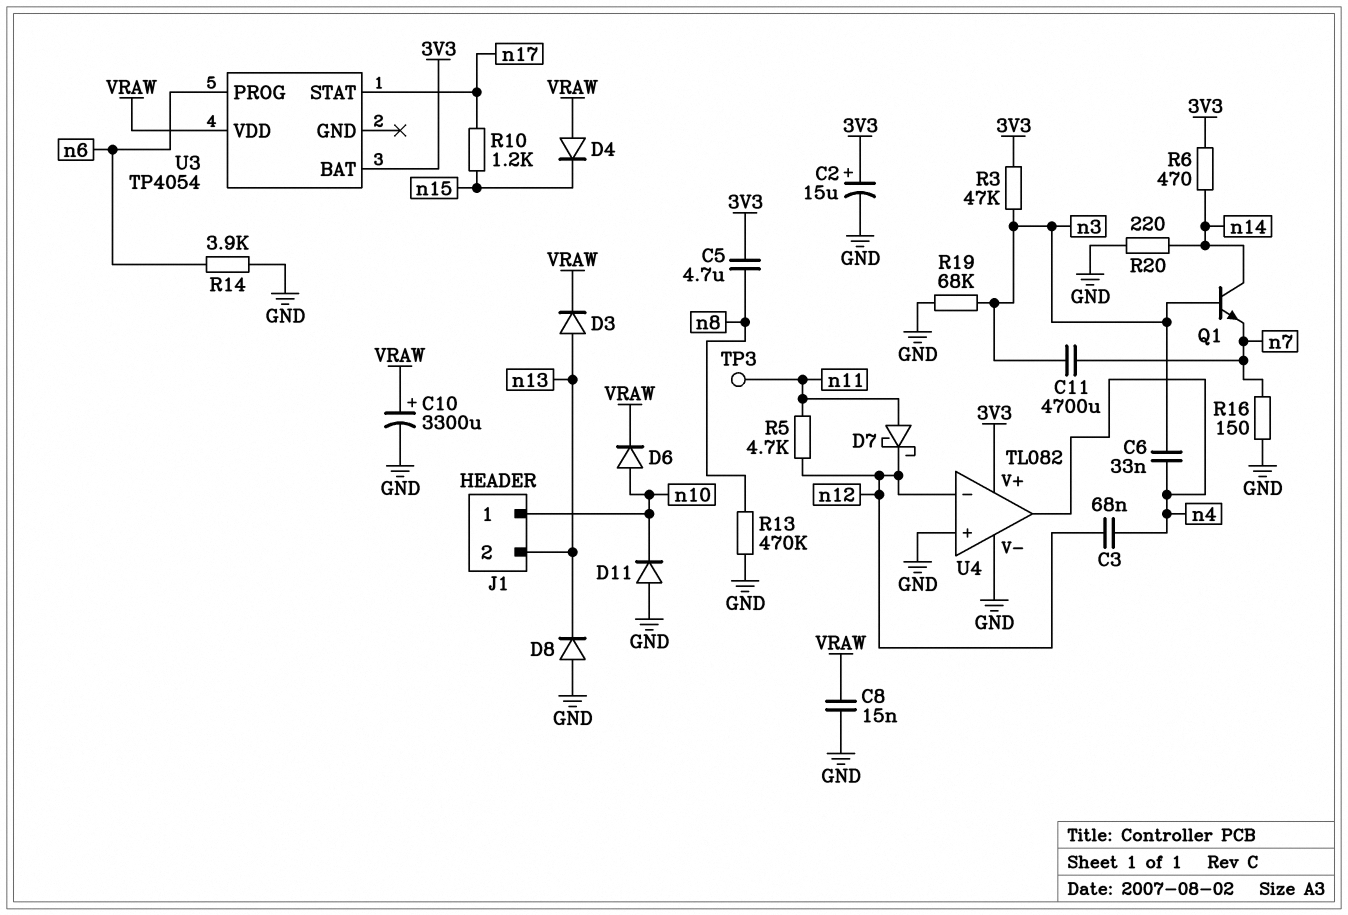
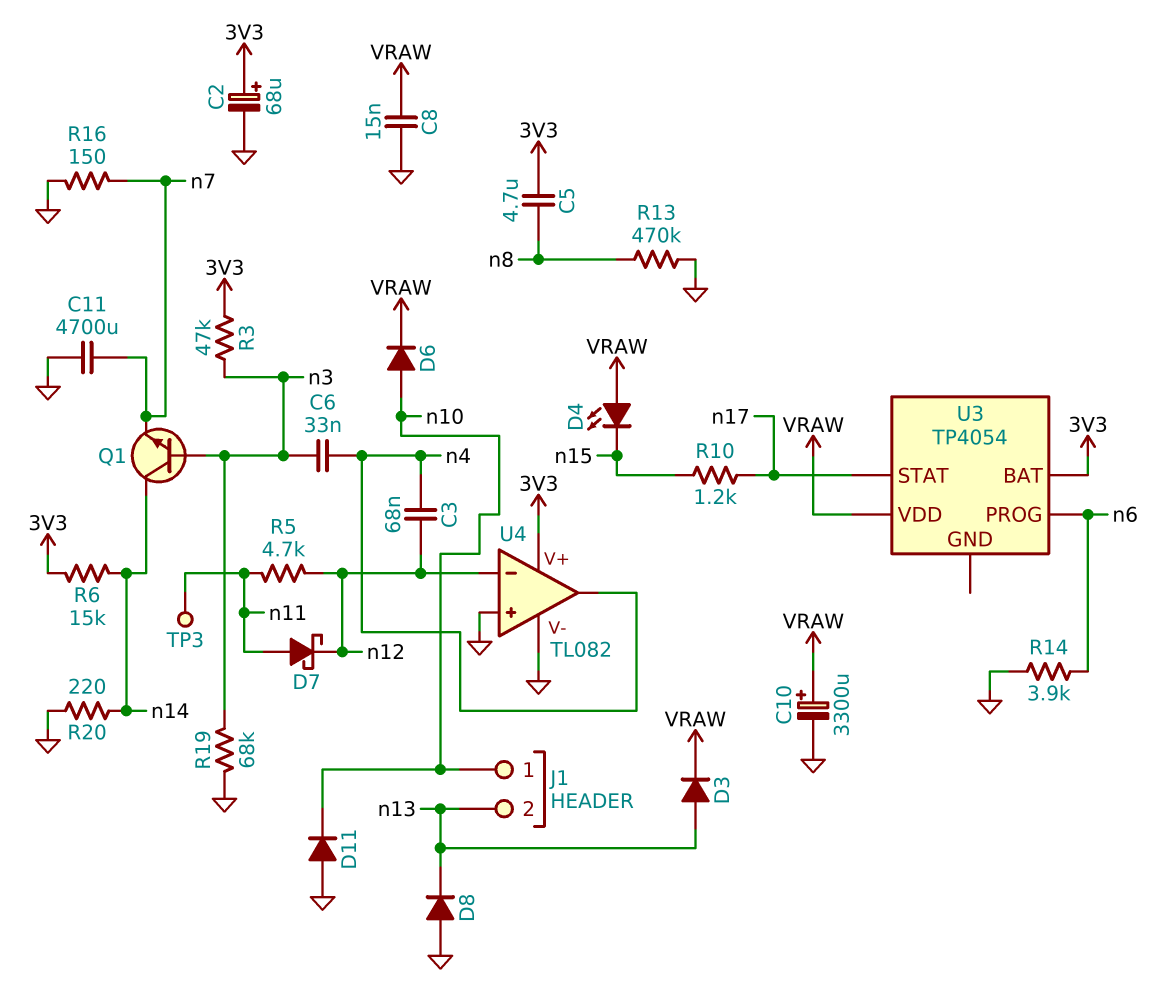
C2: 15uF (plus 3V3, minus GND) -> 68uF (plus 3V3, minus GND)
C11: 4700uF (n3, n7) -> 4700uF (GND, n7)
D4: diode (A VRAW, K n15) -> LED (A VRAW, K n15)
R6: 470 (3V3, n14) -> 15k (3V3, n14)

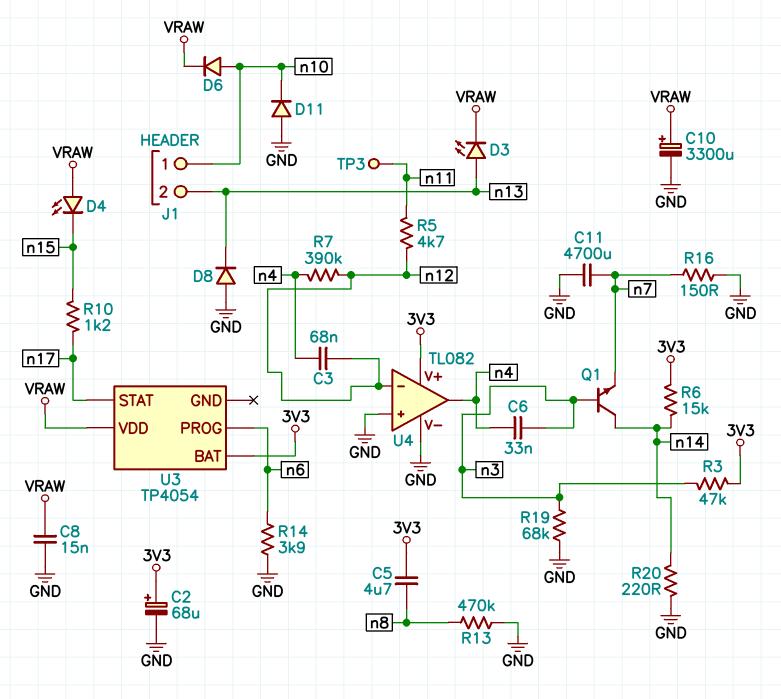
D3: diode (A n13, K VRAW) -> LED (A n13, K VRAW)
D7: schottky (A n11, K n12) -> none
R7: none -> 390k (n4, n12)

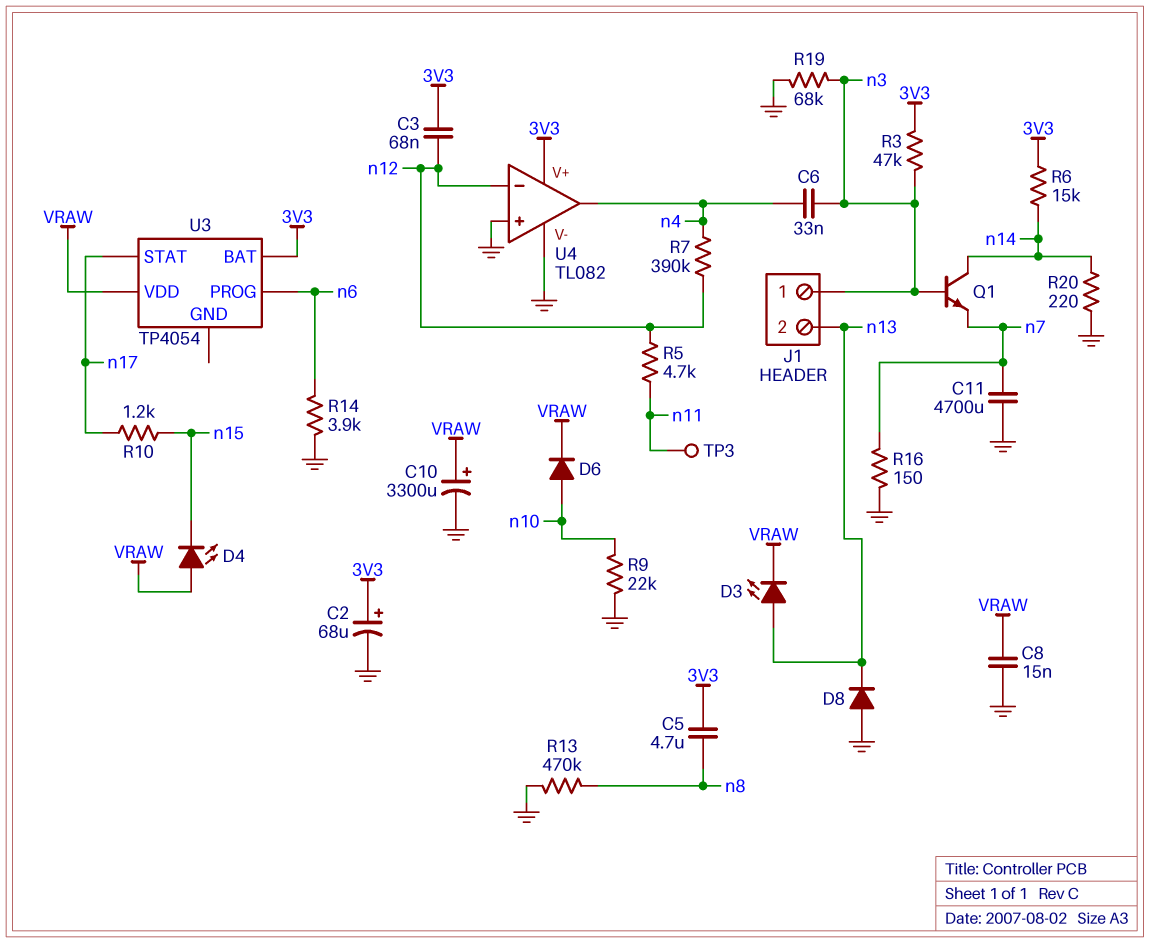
C3: 68nF (n4, n12) -> 68nF (3V3, n12)
D11: diode (A GND, K n10) -> none
J1 pin 1: n10 -> n3
R9: none -> 22k (GND, n10)

